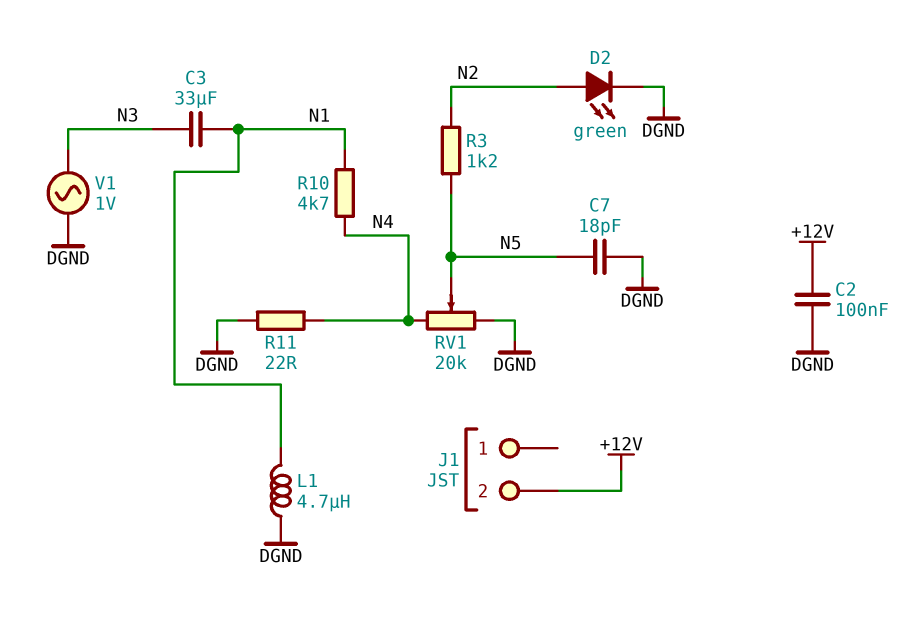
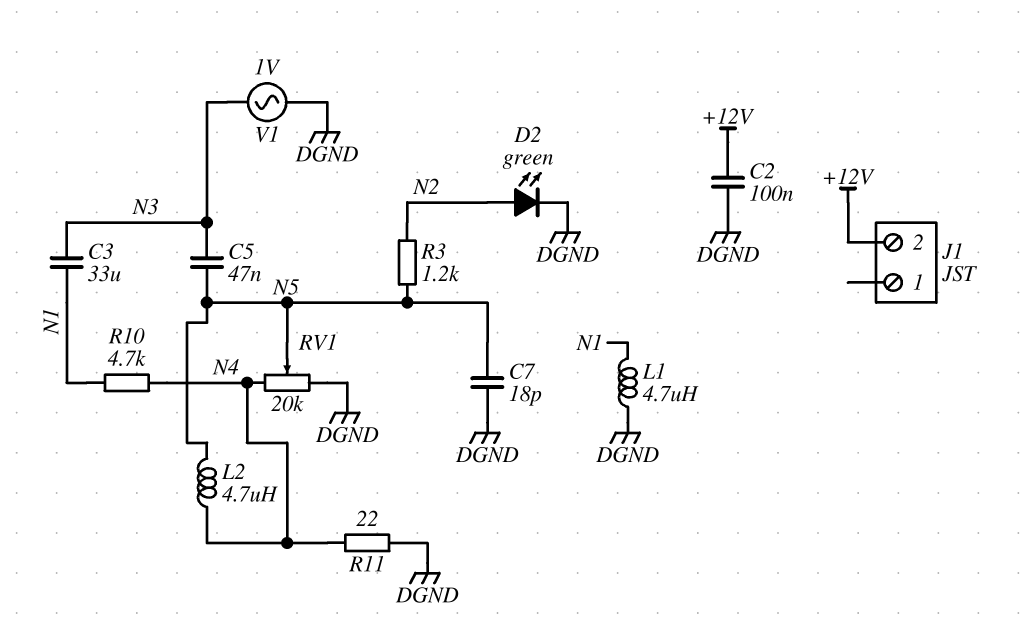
C5: none -> 47nF (N3, N5)
L2: none -> 4.7uH (N4, N5)

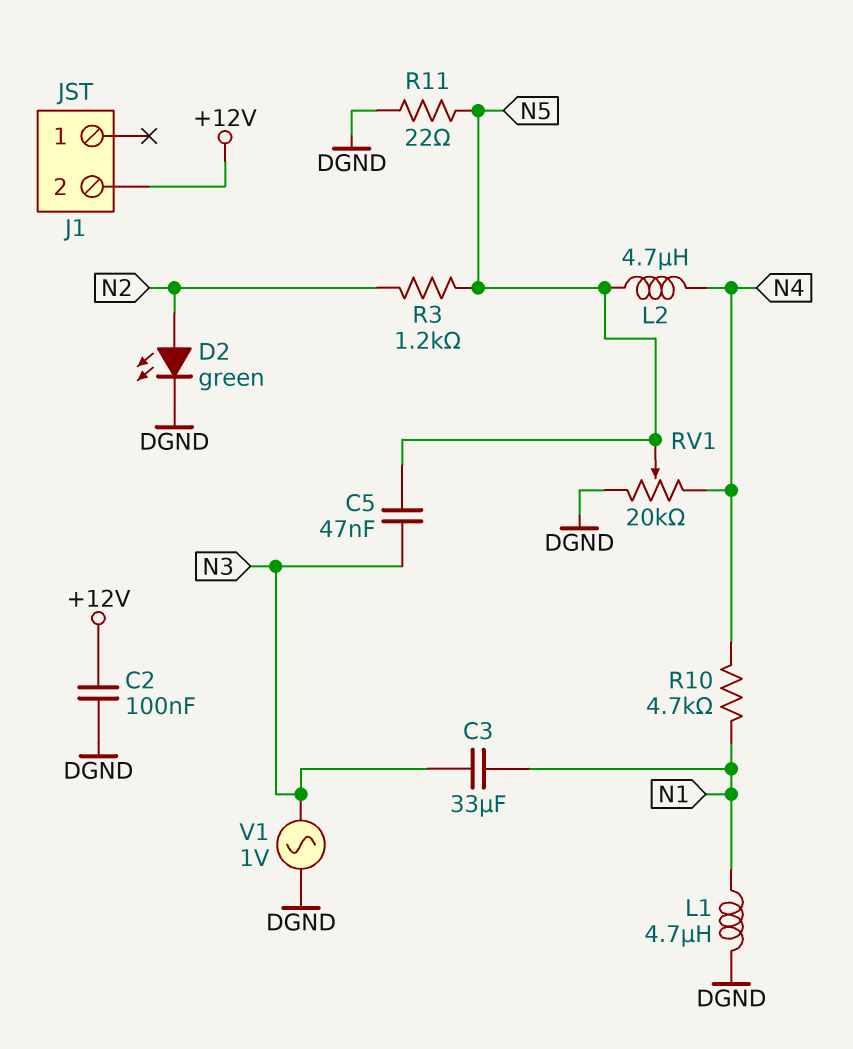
C7: 18pF (DGND, N5) -> none
R11: 22 (DGND, N4) -> 22 (DGND, N5)

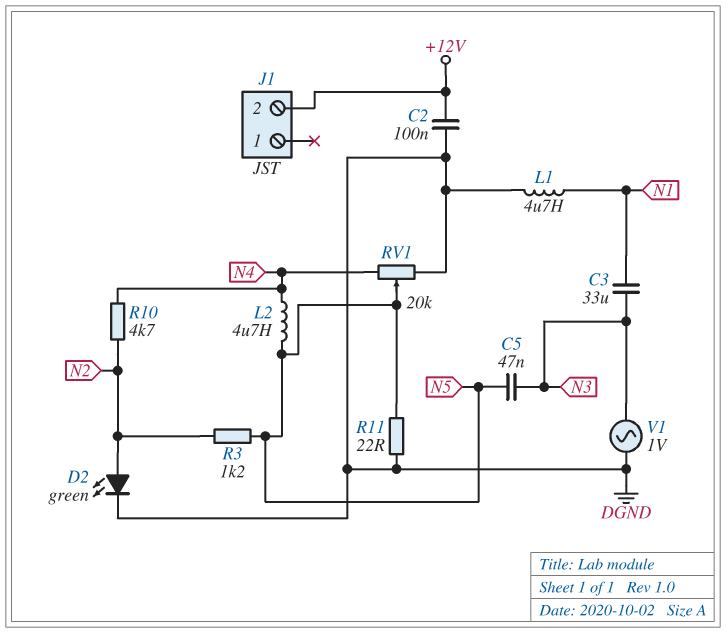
R10: 4.7k (N1, N4) -> 4.7k (N2, N4)

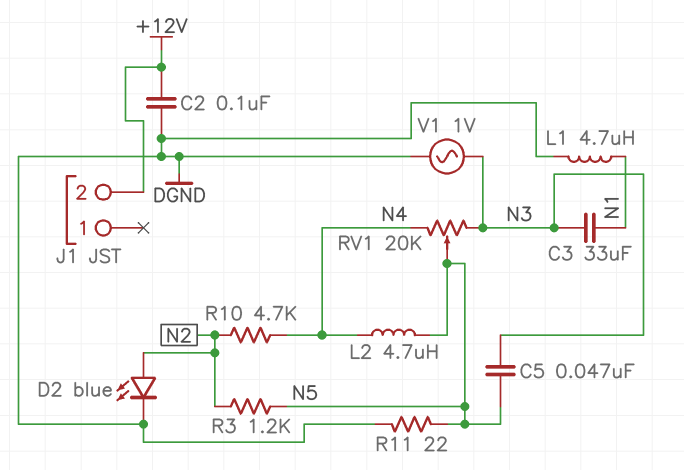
D2: LED green (A N2, K DGND) -> LED blue (A N2, K DGND)
RV1: 20k (DGND, N4, wiper N5) -> 20k (N3, N4, wiper N5)

